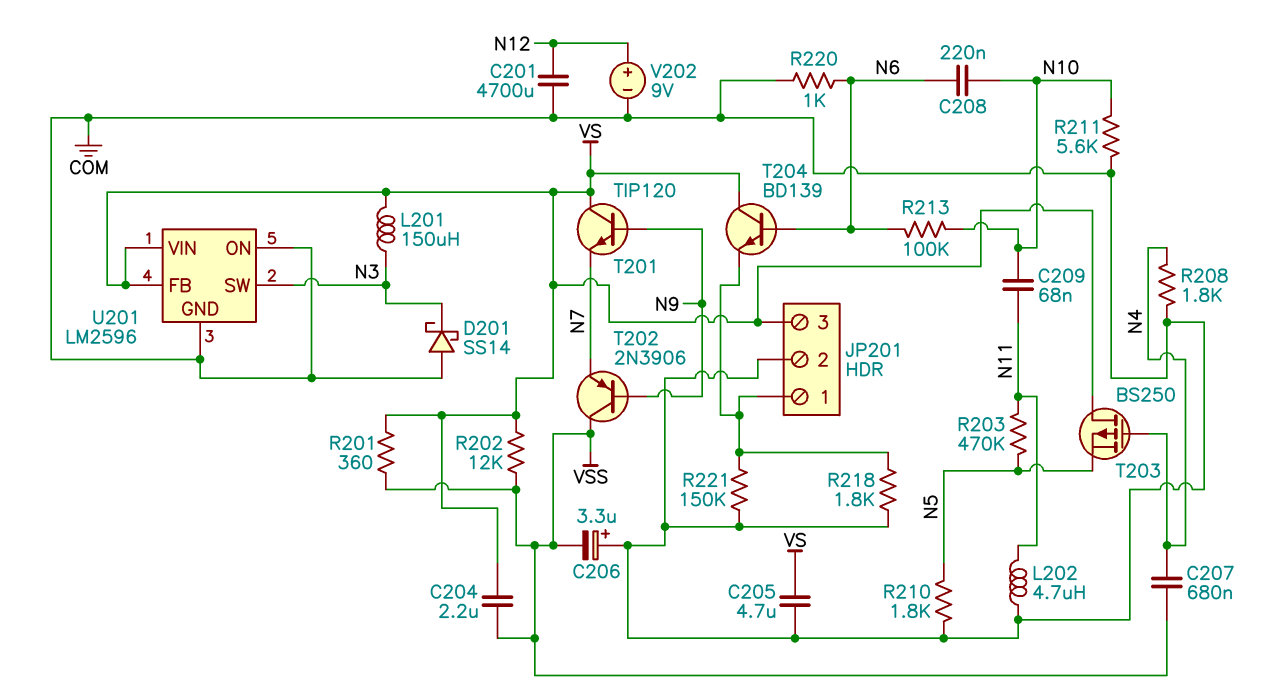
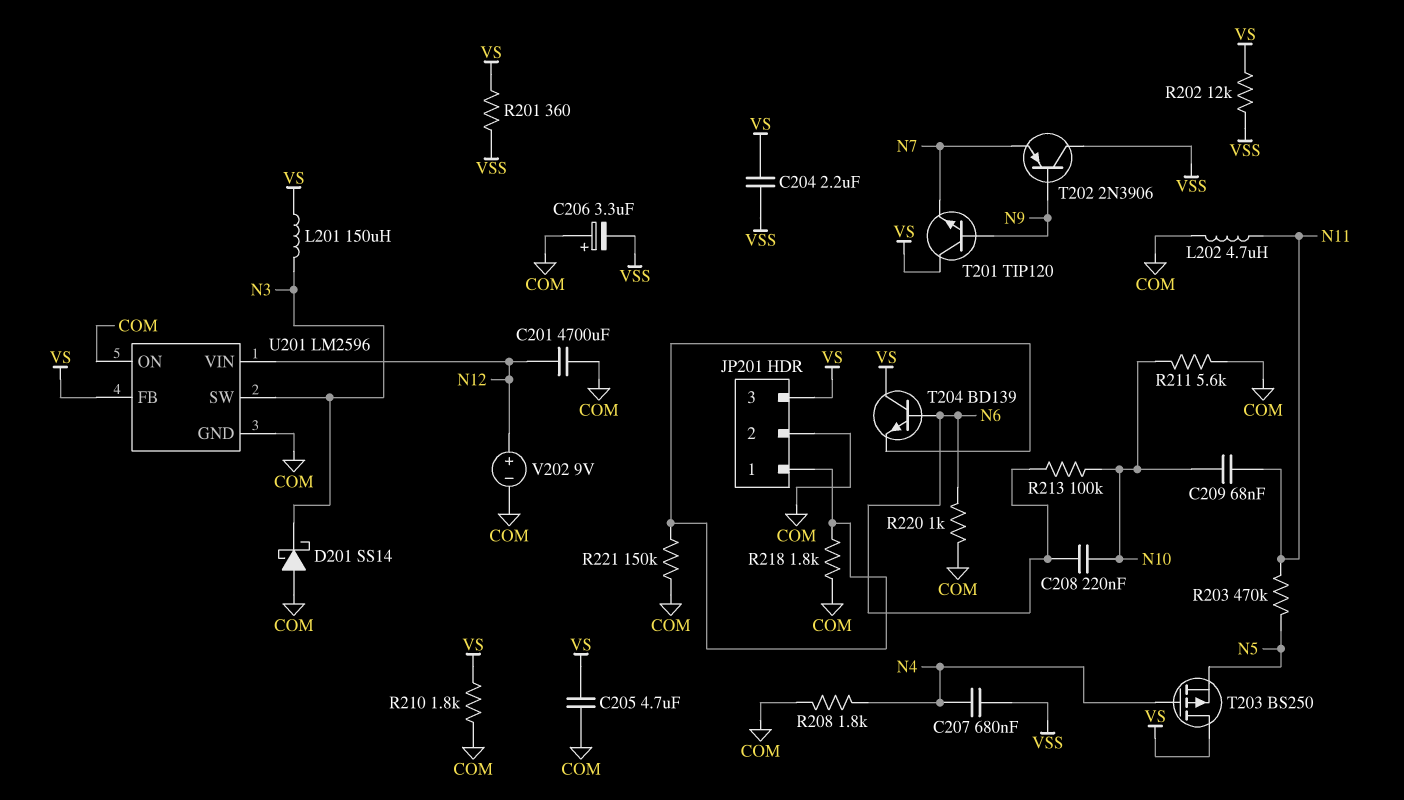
R210: 1.8k (COM, N5) -> 1.8k (COM, VS)
U201 pin VIN: VS -> N12

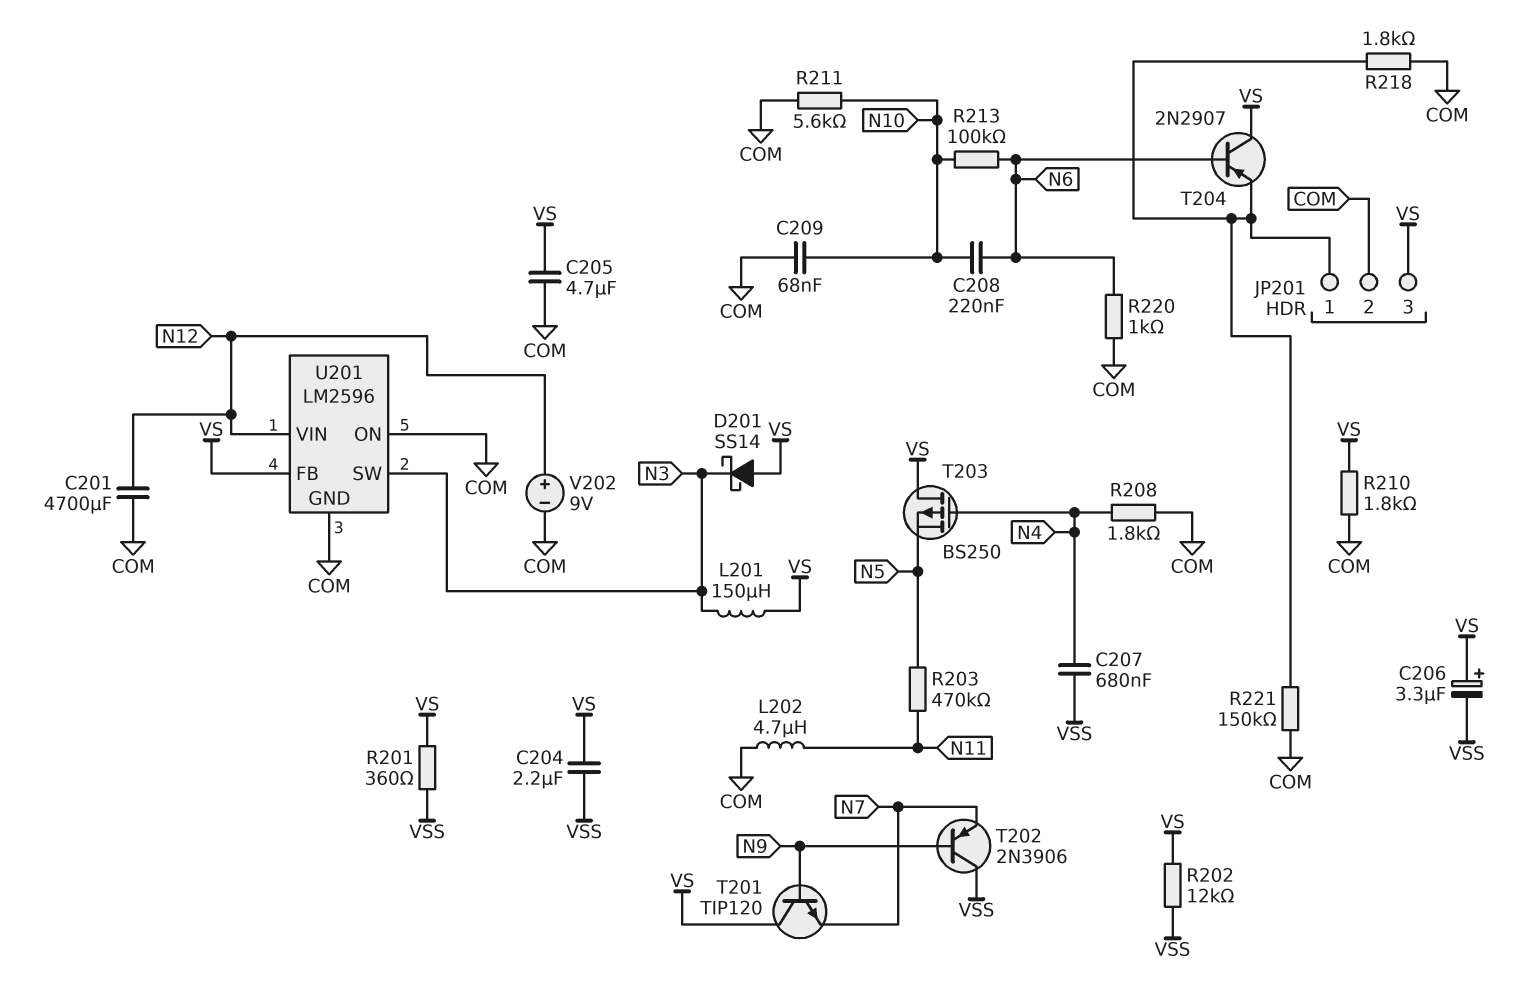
C206: 3.3uF (plus COM, minus VSS) -> 3.3uF (plus VS, minus VSS)
C209: 68nF (N10, N11) -> 68nF (COM, N10)
D201: schottky SS14 (A COM, K N3) -> schottky SS14 (A VS, K N3)
T204: NPN BD139 (B N6, C VS, E JP201/1) -> PNP 2N2907 (B N6, C VS, E JP201/1)

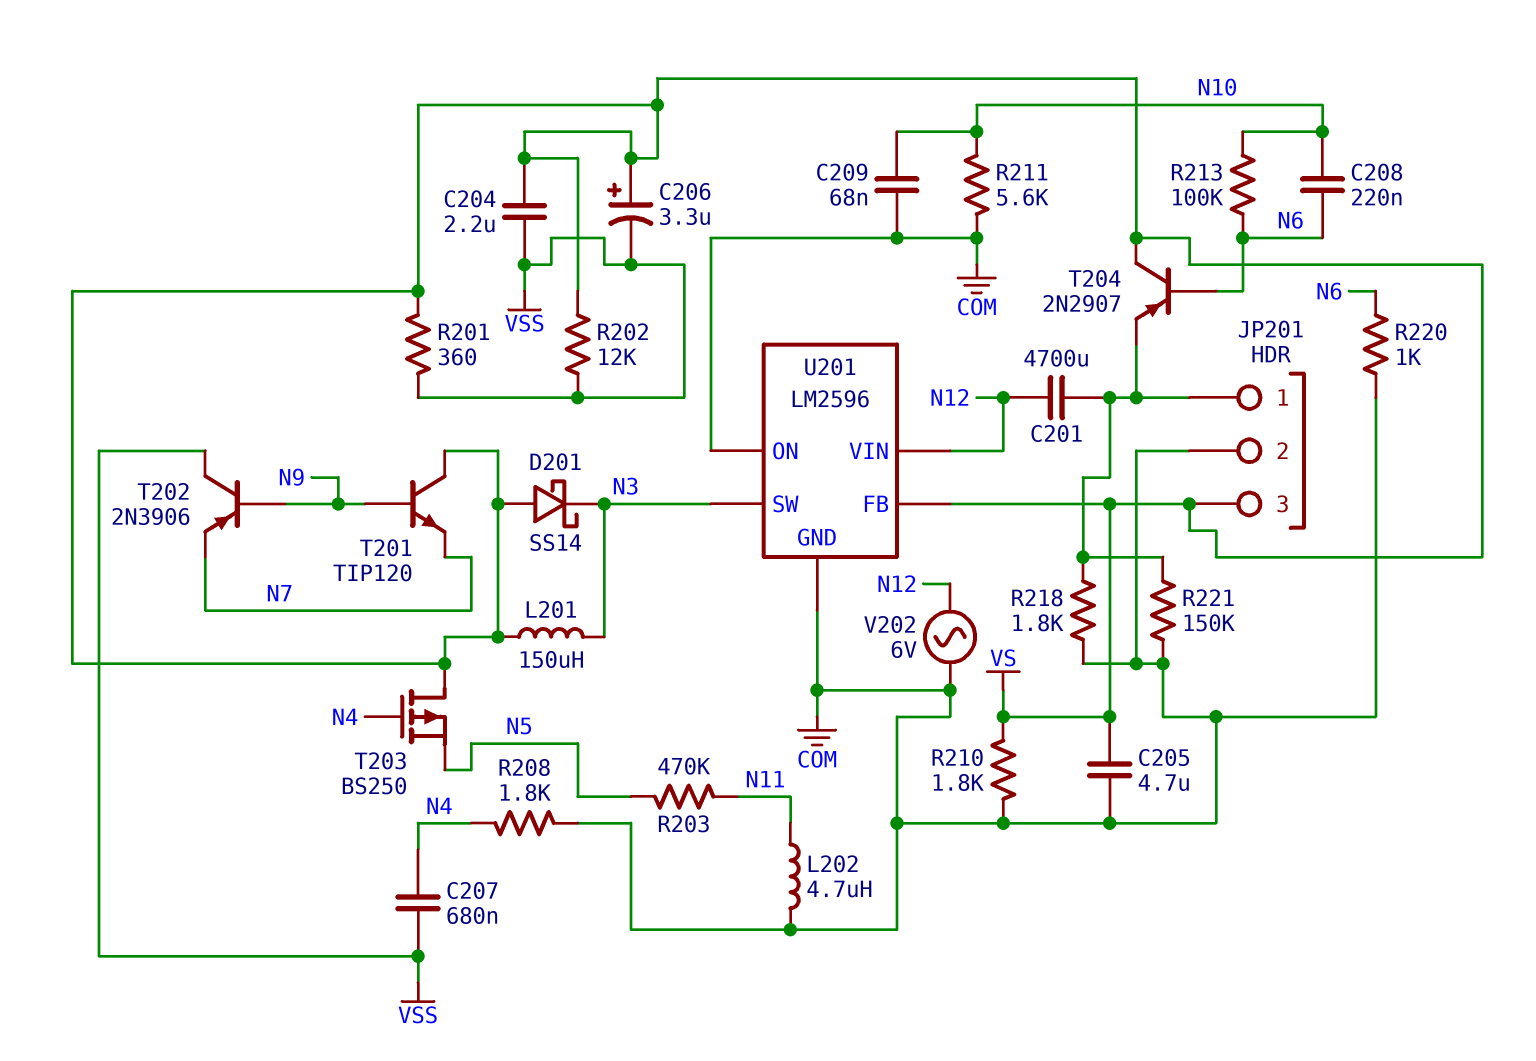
C201: 4700uF (COM, N12) -> 4700uF (JP201/1, N12)
V202: 9V (plus N12, minus COM) -> AC 6V (COM, N12)

